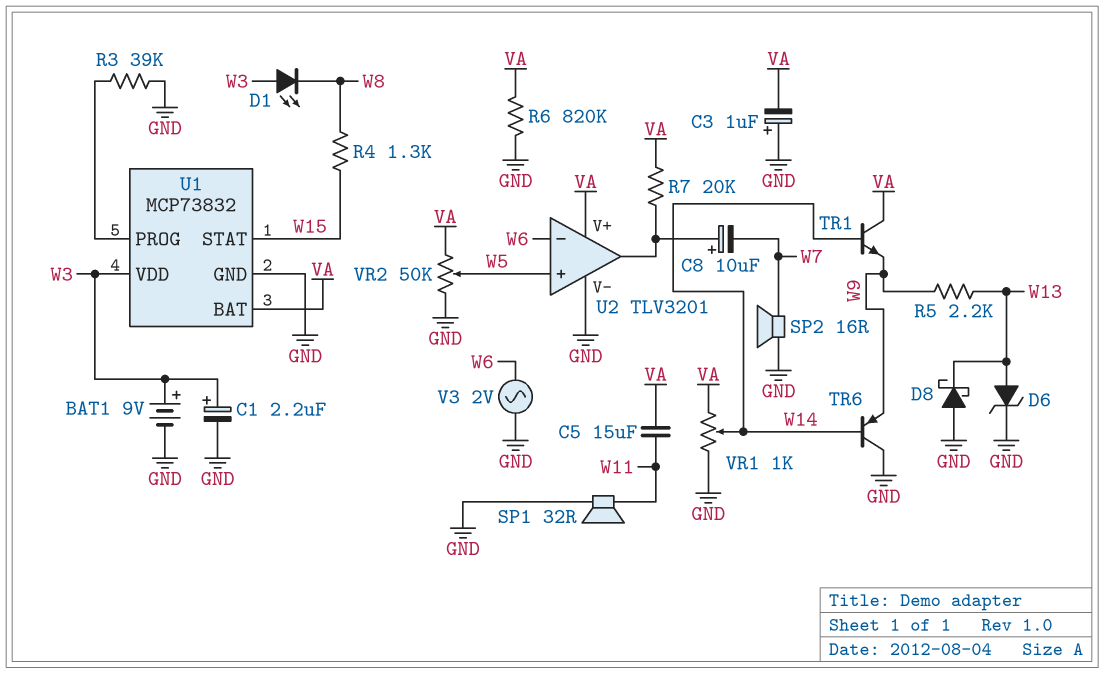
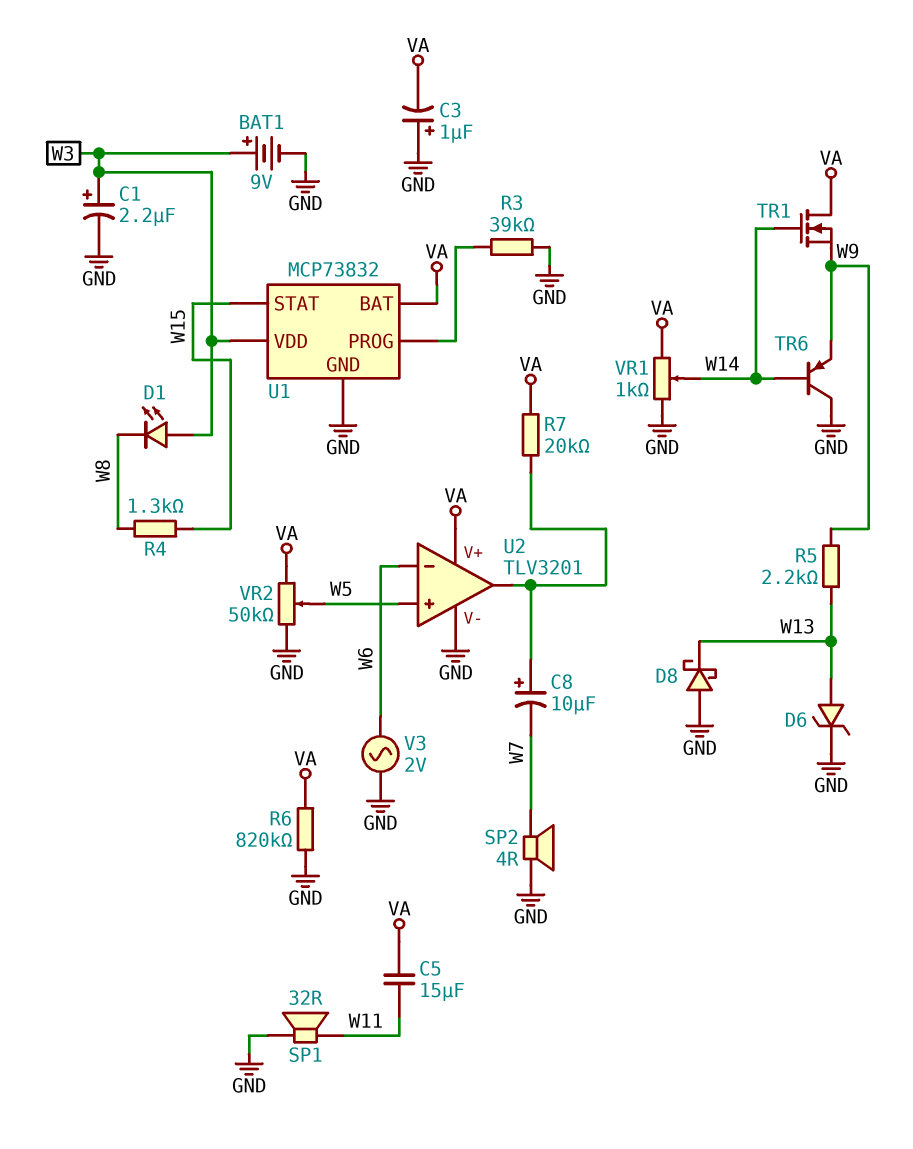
SP2: speaker 16R (GND, W7) -> speaker 4R (GND, W7)
TR1: NPN (B W14, C VA, E W9) -> NMOS (G W14, D VA, S W9)

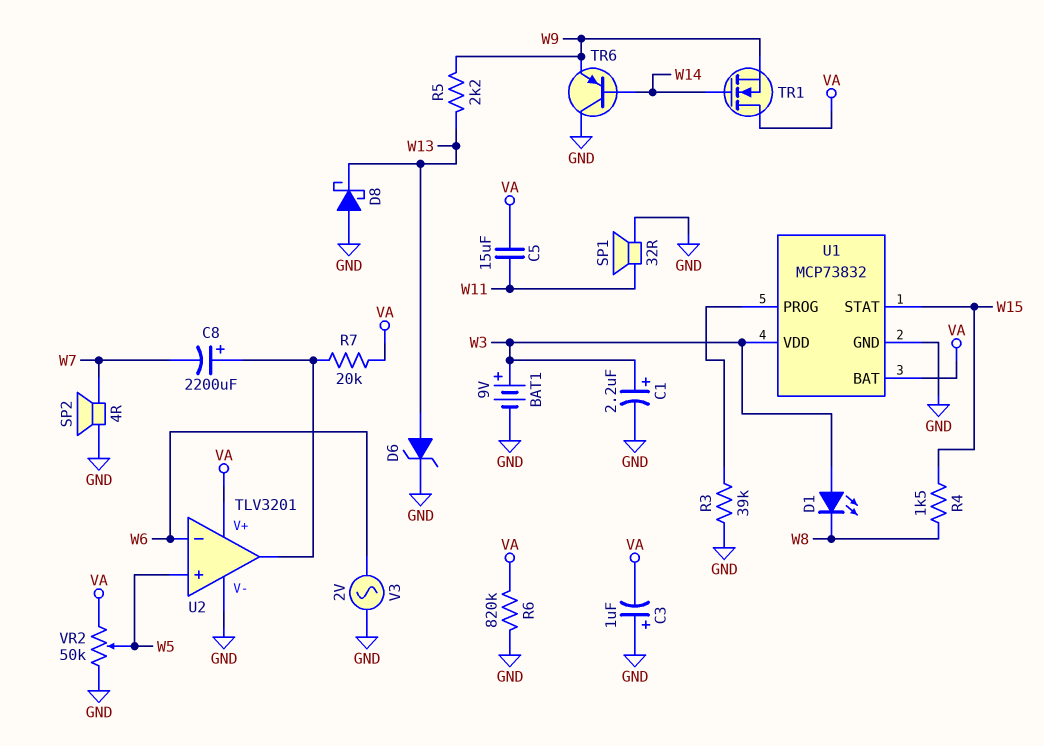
C8: 10uF (plus U2/out, minus W7) -> 2200uF (plus U2/out, minus W7)
R4: 1.3k (W8, W15) -> 1.5k (W8, W15)
VR1: 1k (GND, VA, wiper W14) -> none

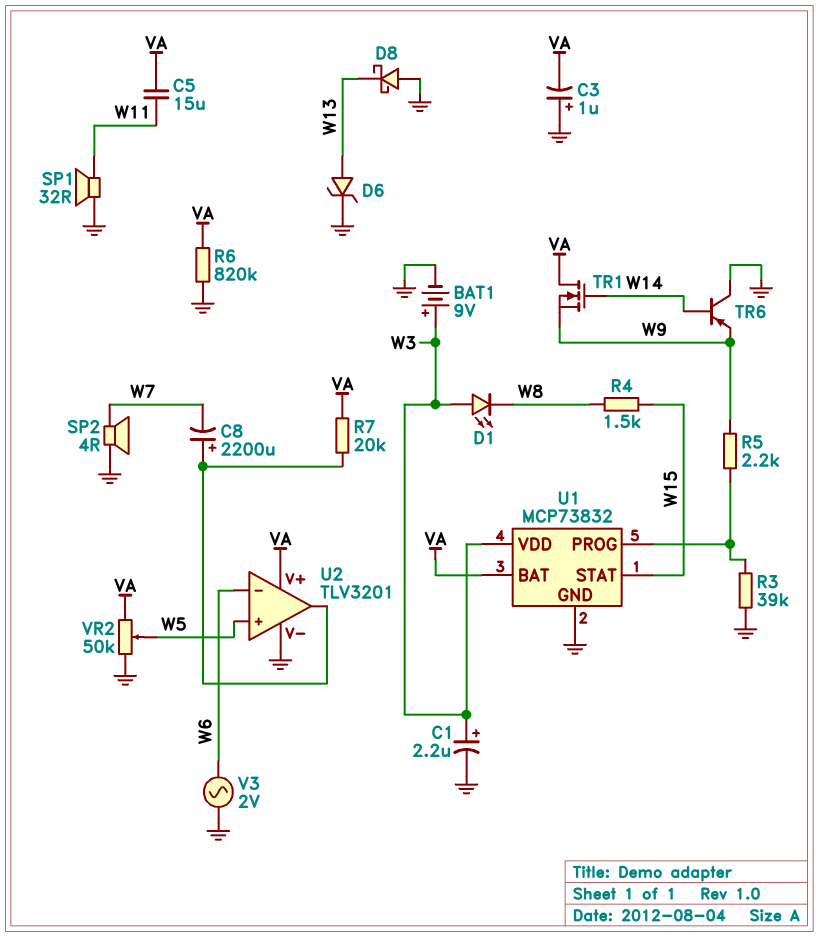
R5: 2.2k (W9, W13) -> 2.2k (U1/PROG, W9)

